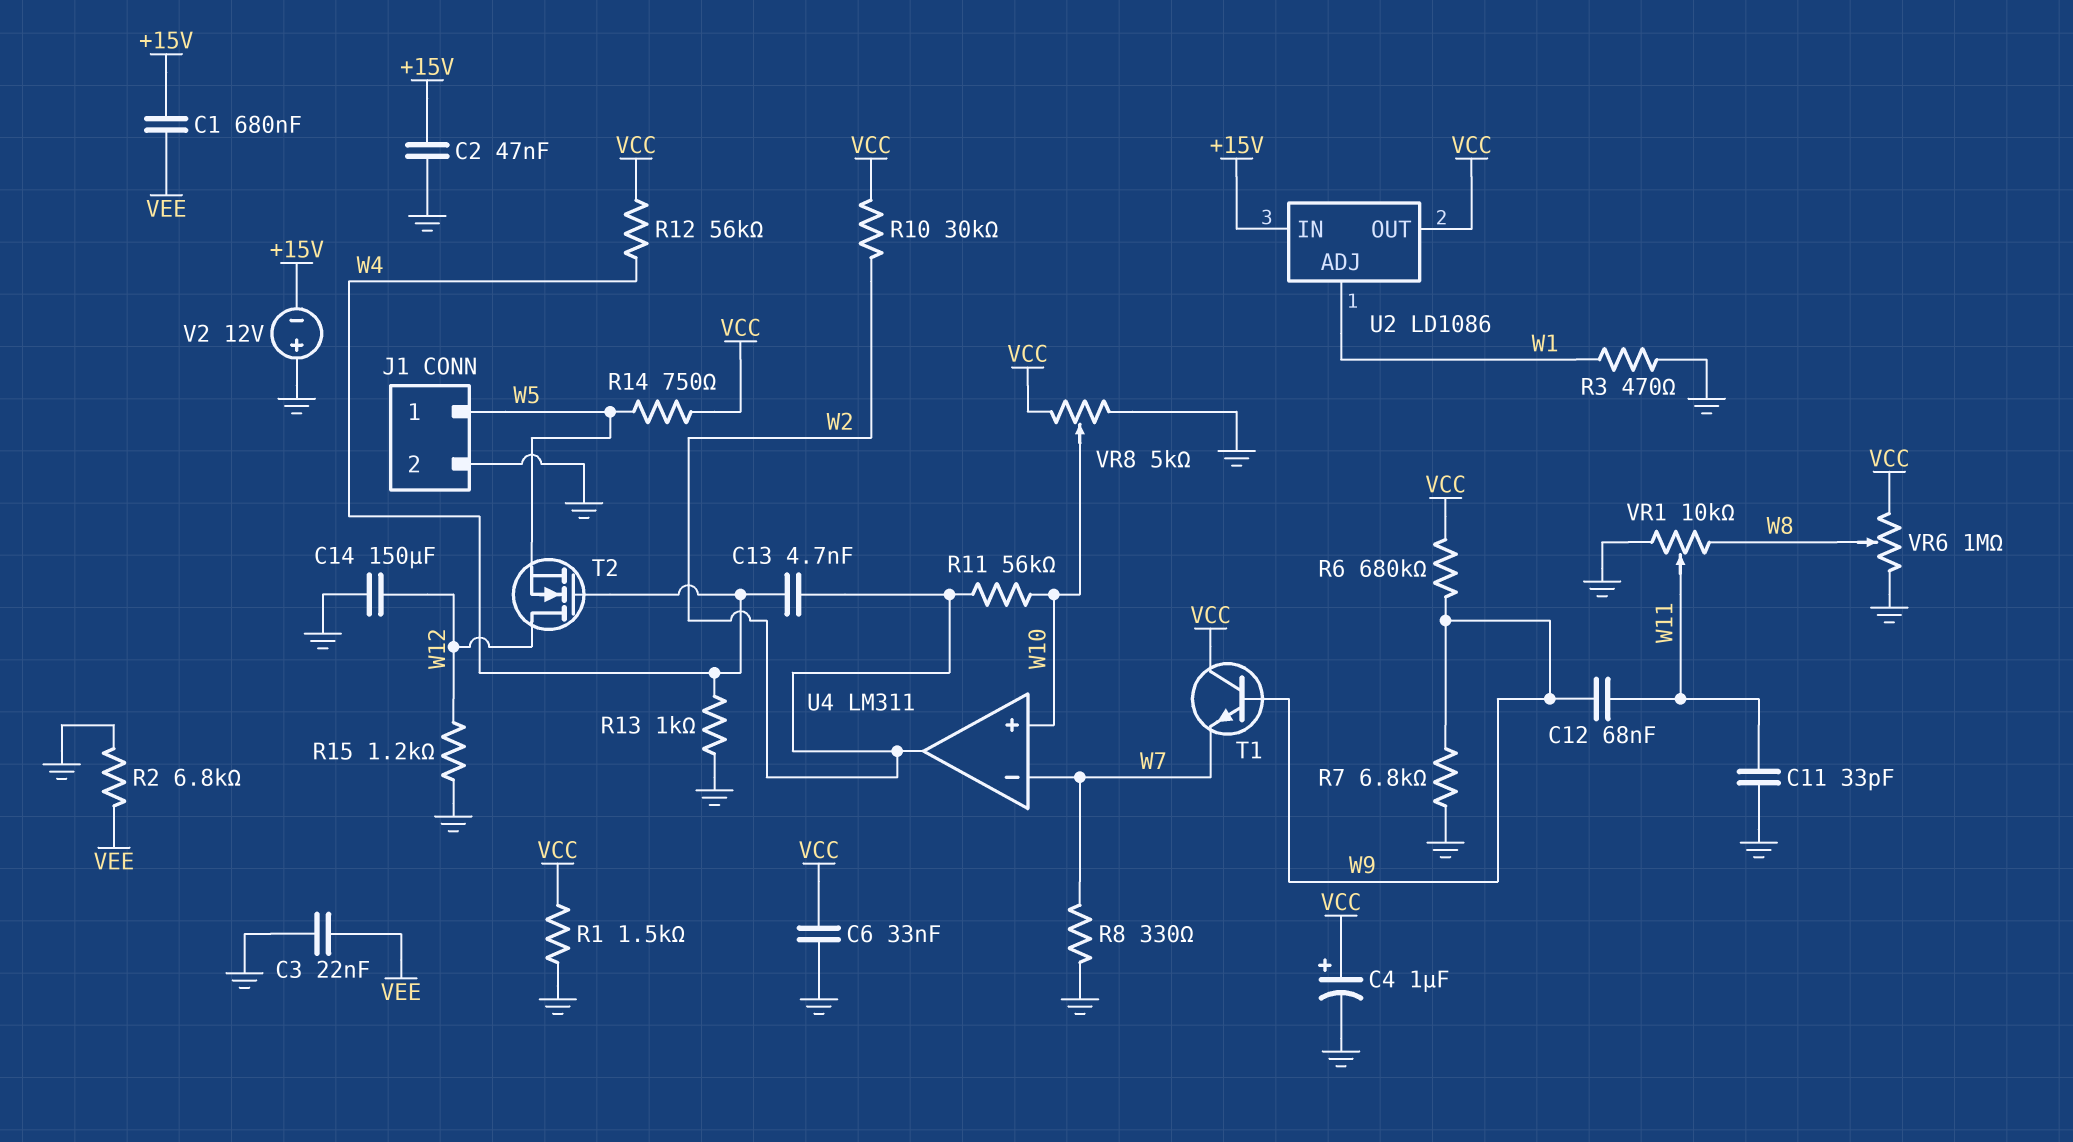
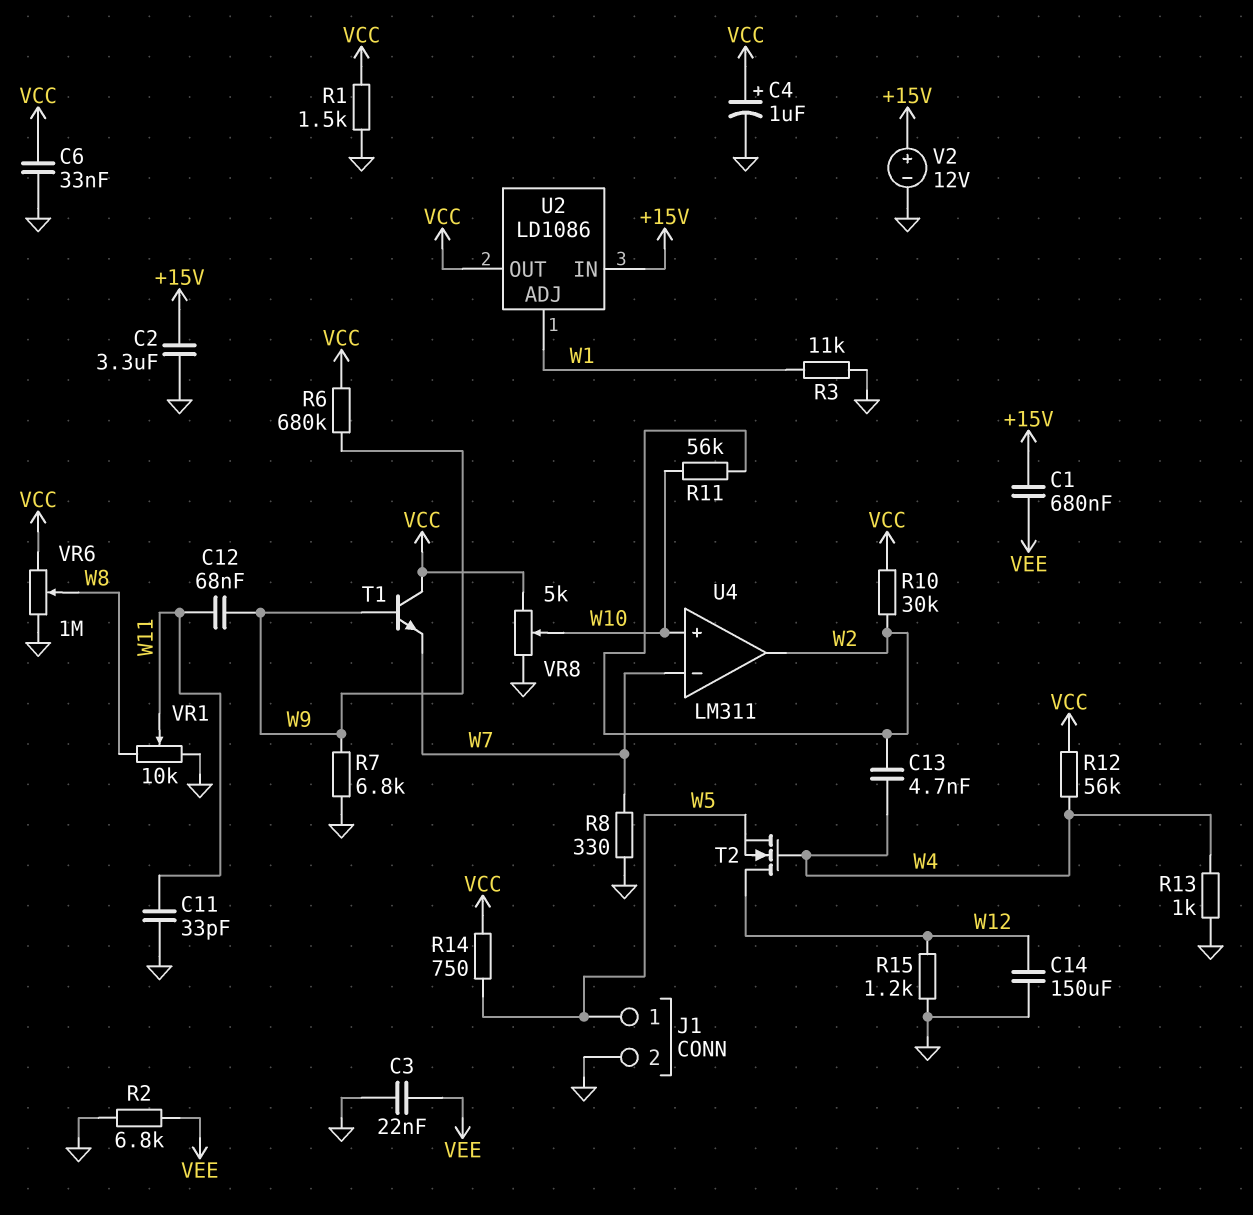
C2: 47nF (+15V, GND) -> 3.3uF (+15V, GND)
R3: 470 (GND, W1) -> 11k (GND, W1)
V2: 12V (plus GND, minus +15V) -> 12V (plus +15V, minus GND)

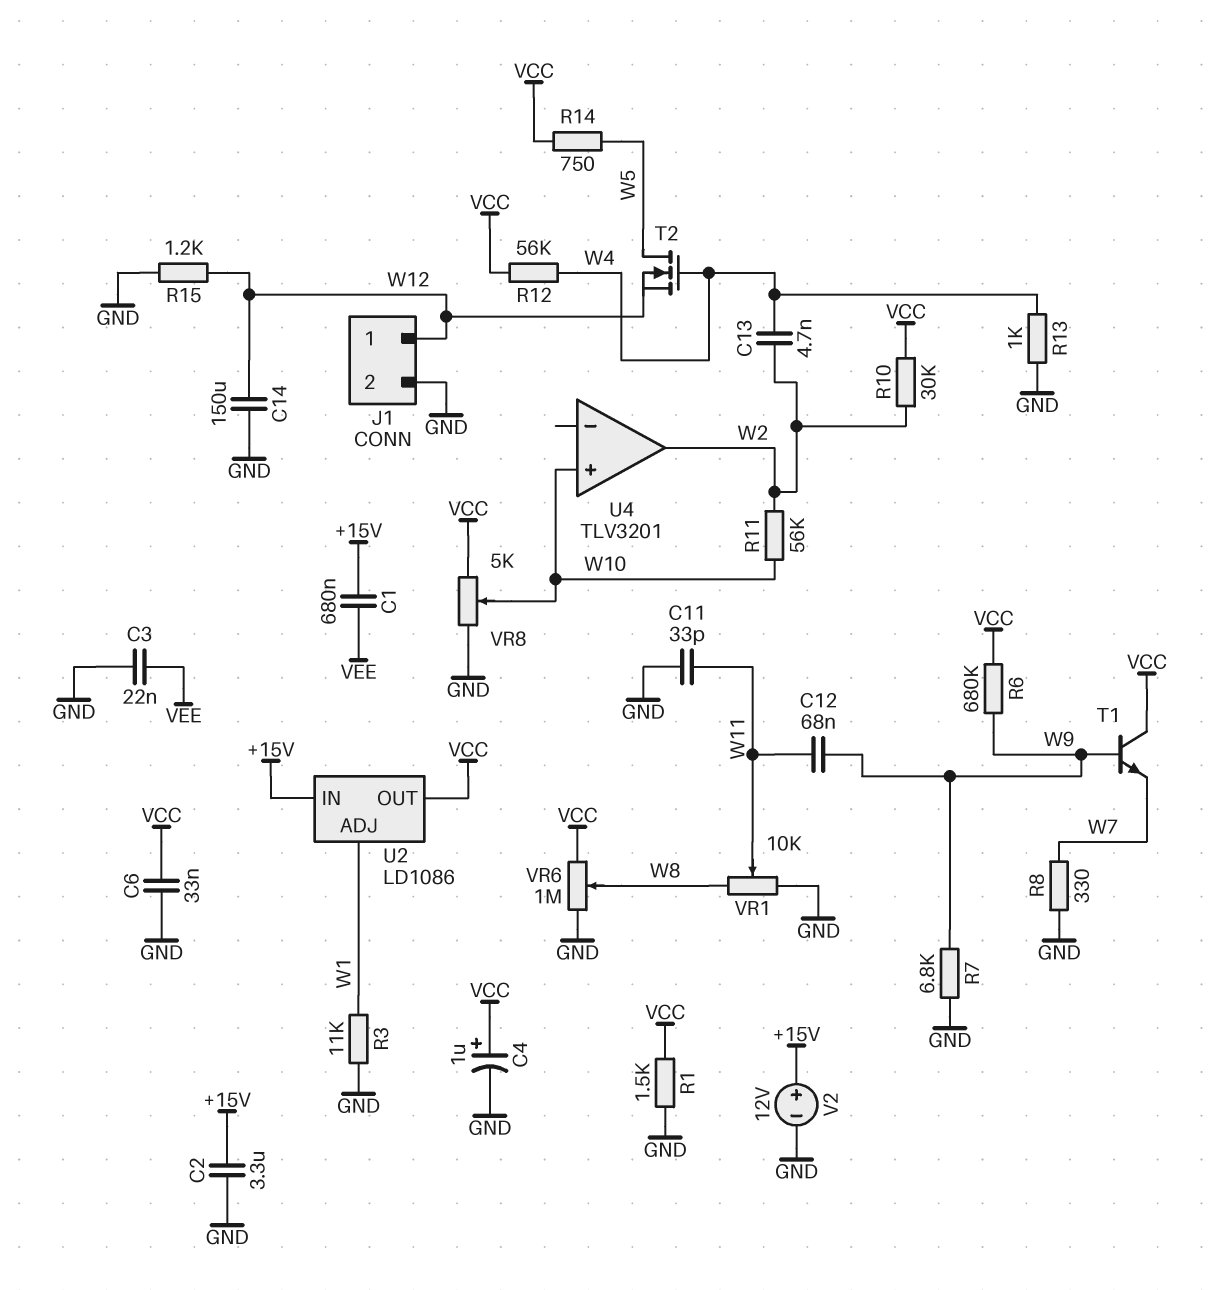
J1 pin 1: W5 -> W12
R2: 6.8k (GND, VEE) -> none
T2: NMOS (G W4, D W12, S W5) -> NMOS (G W4, D W5, S W12)
U4: LM311 -> TLV3201
U4 pin in-: W7 -> none

